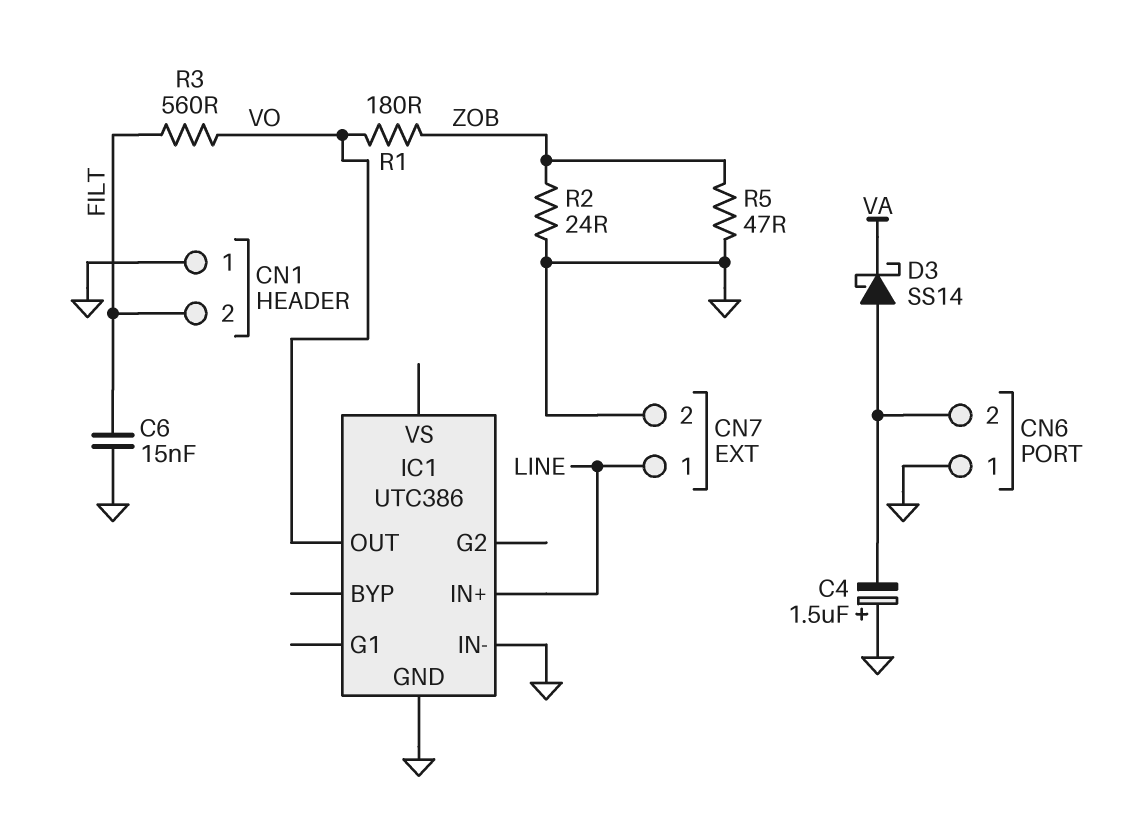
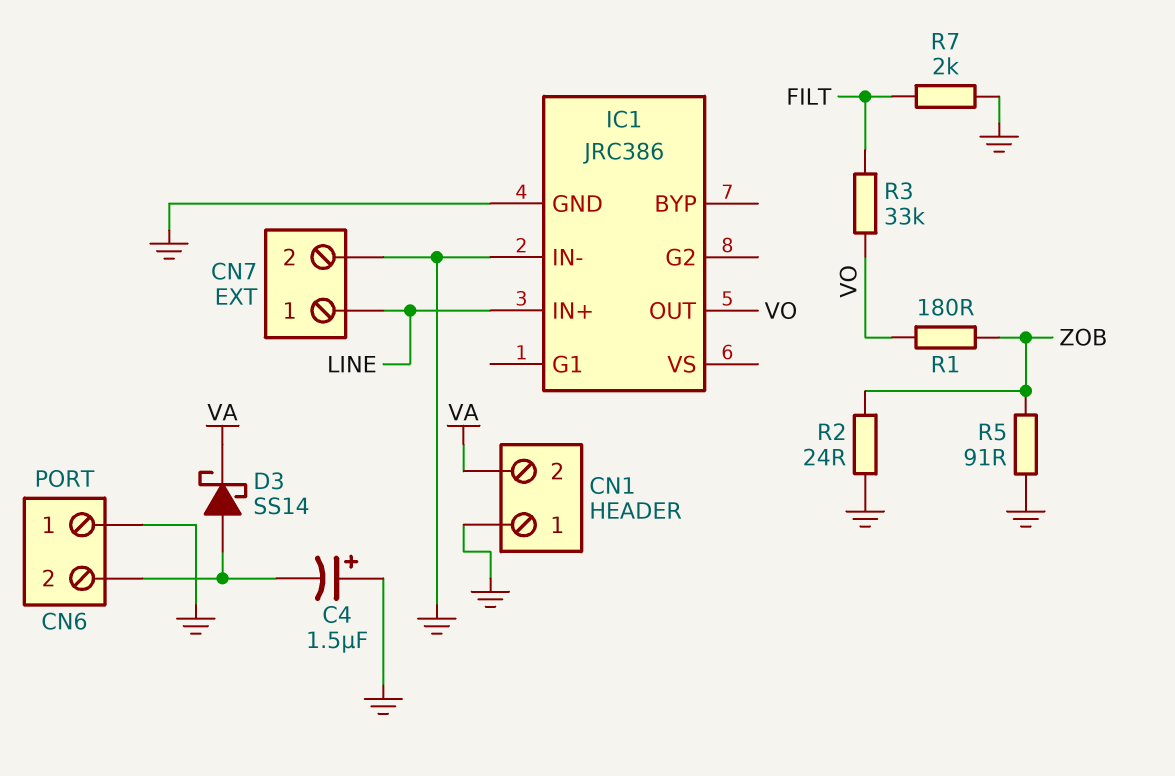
C6: 15nF (FILT, GND) -> none
CN1 pin 2: FILT -> VA
IC1: UTC386 -> JRC386
R3: 560 (FILT, VO) -> 33k (FILT, VO)
R5: 47 (GND, ZOB) -> 91 (GND, ZOB)
R7: none -> 2k (FILT, GND)

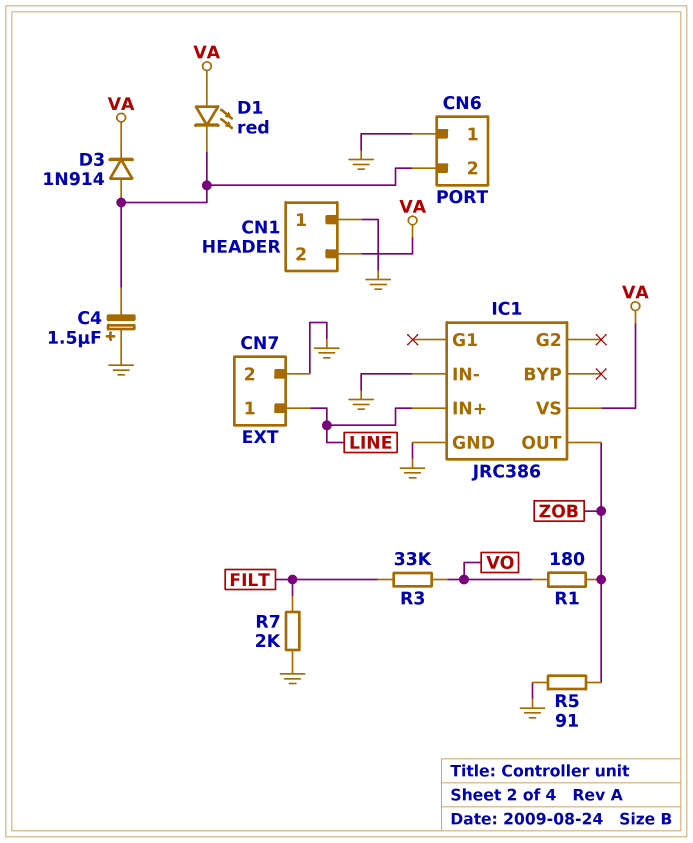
D1: none -> LED red (A VA, K CN6/2)
D3: schottky SS14 (A CN6/2, K VA) -> diode 1N914 (A CN6/2, K VA)
IC1 pin OUT: VO -> ZOB
IC1 pin VS: none -> VA
R2: 24 (GND, ZOB) -> none

